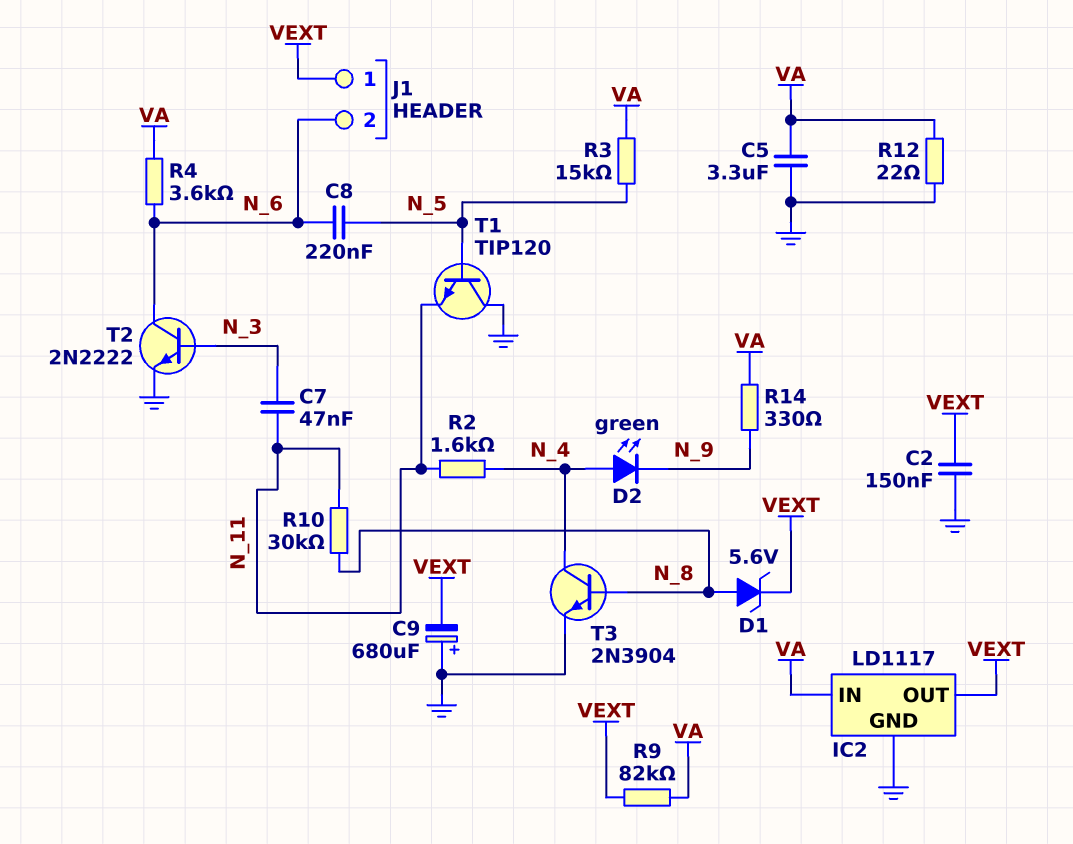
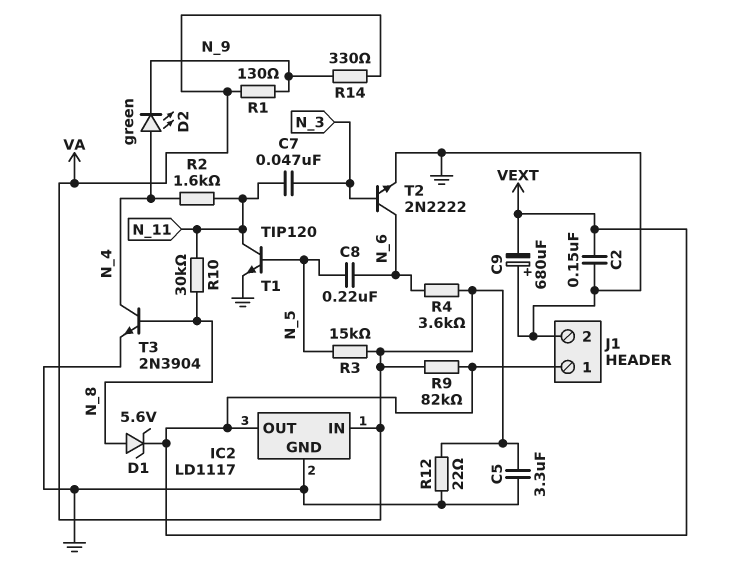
J1 pin 2: N_6 -> GND
R1: none -> 130 (N_9, VA)
T1: NPN TIP120 (B N_5, C GND, E N_11) -> NPN TIP120 (B N_5, C N_11, E GND)

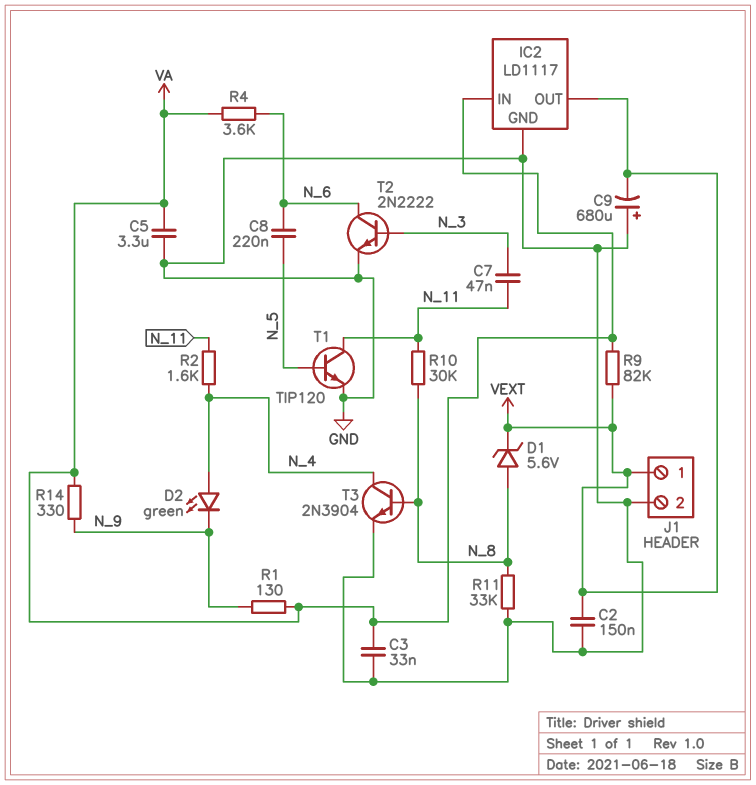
C3: none -> 33nF (GND, VA)
R3: 15k (N_5, VA) -> none
R11: none -> 33k (GND, N_8)
R12: 22 (GND, VA) -> none

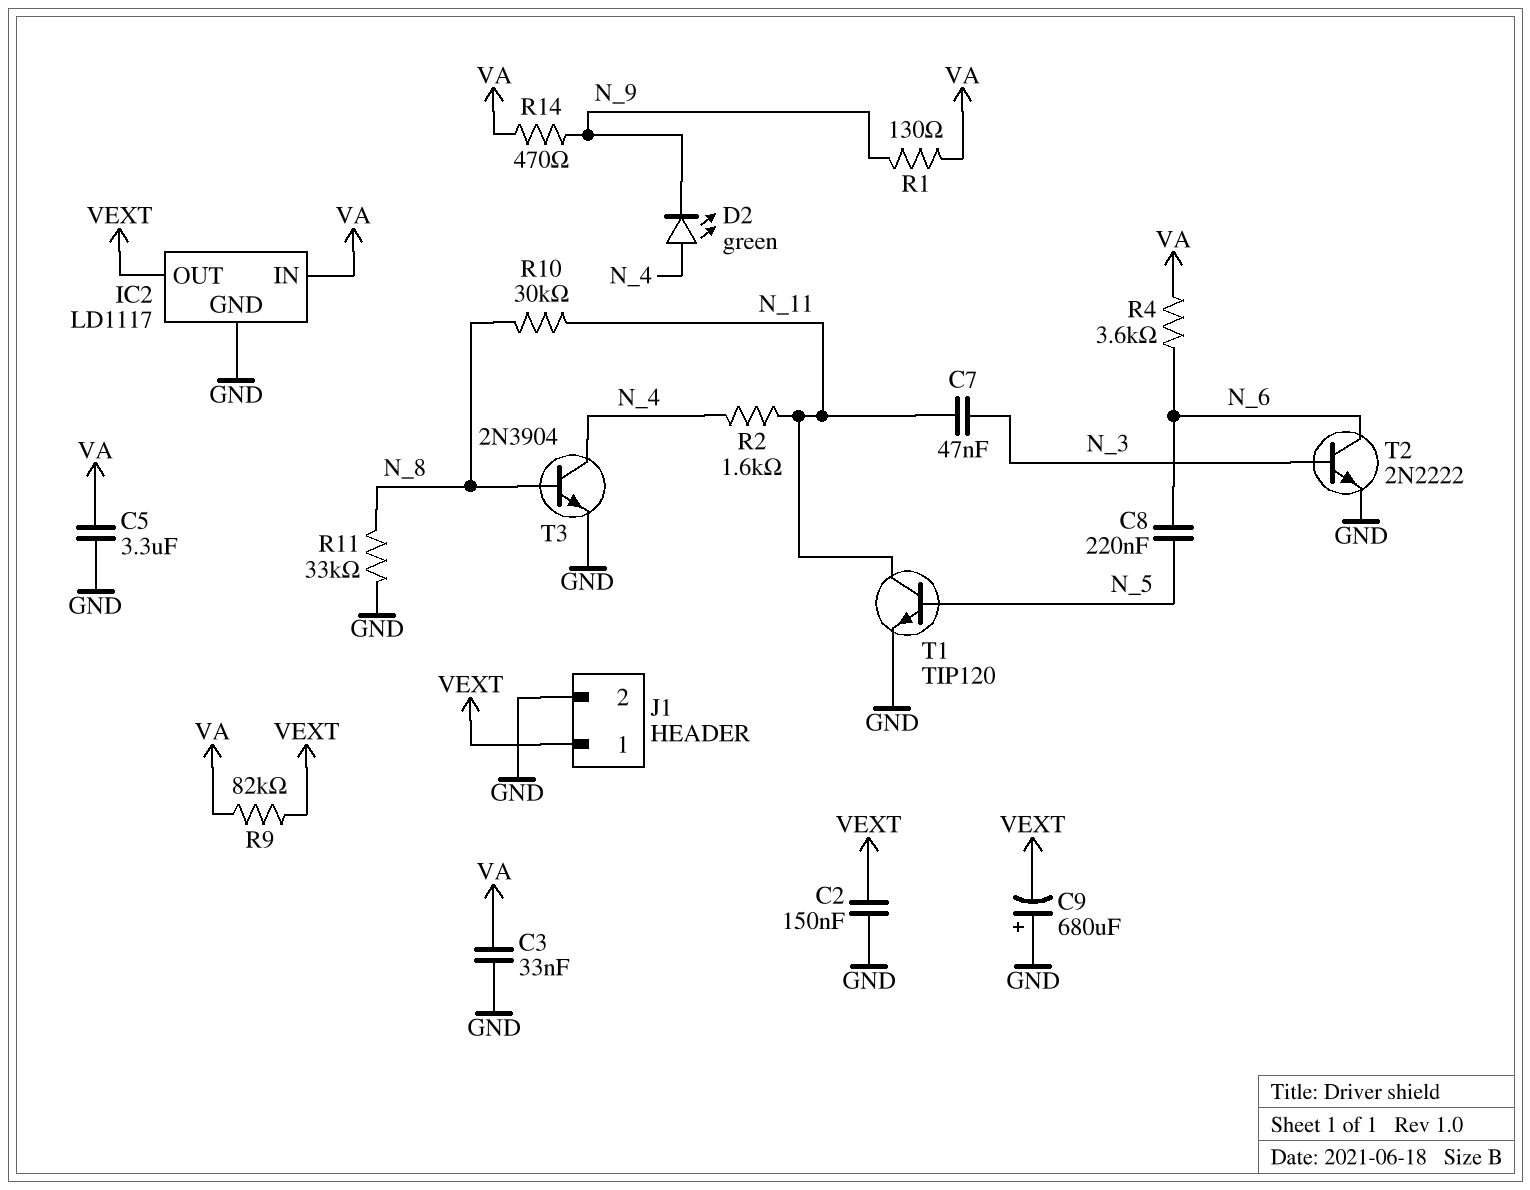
D1: zener 5.6V (A N_8, K VEXT) -> none
R14: 330 (N_9, VA) -> 470 (N_9, VA)

